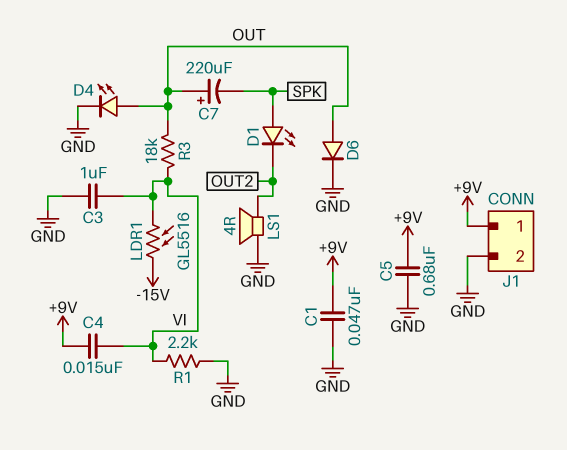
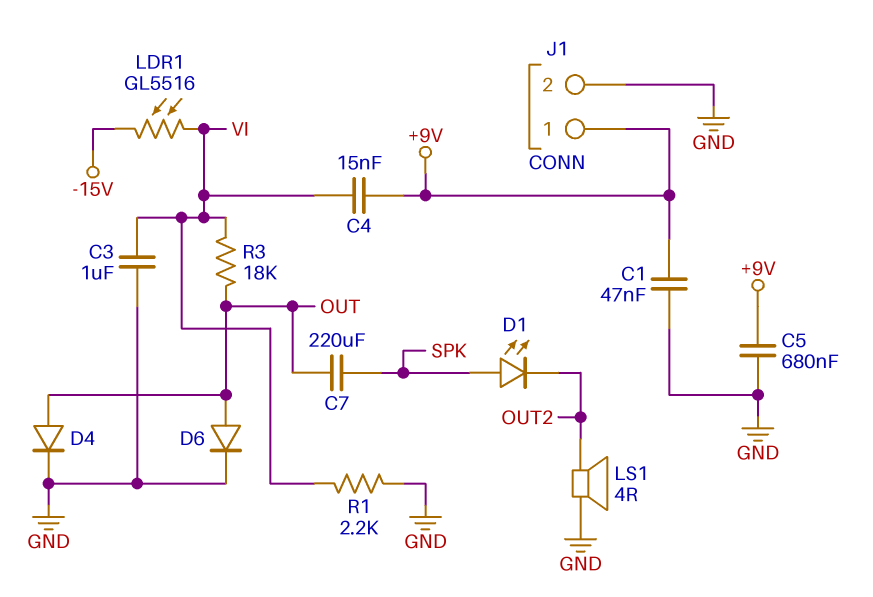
C7: 220uF (plus OUT, minus SPK) -> 220uF (OUT, SPK)
D4: LED (A OUT, K GND) -> diode (A OUT, K GND)

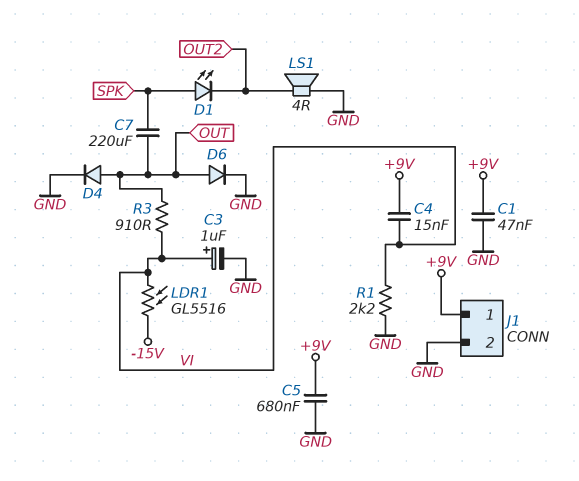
C3: 1uF (GND, VI) -> 1uF (plus VI, minus GND)
R3: 18k (OUT, VI) -> 910 (OUT, VI)

